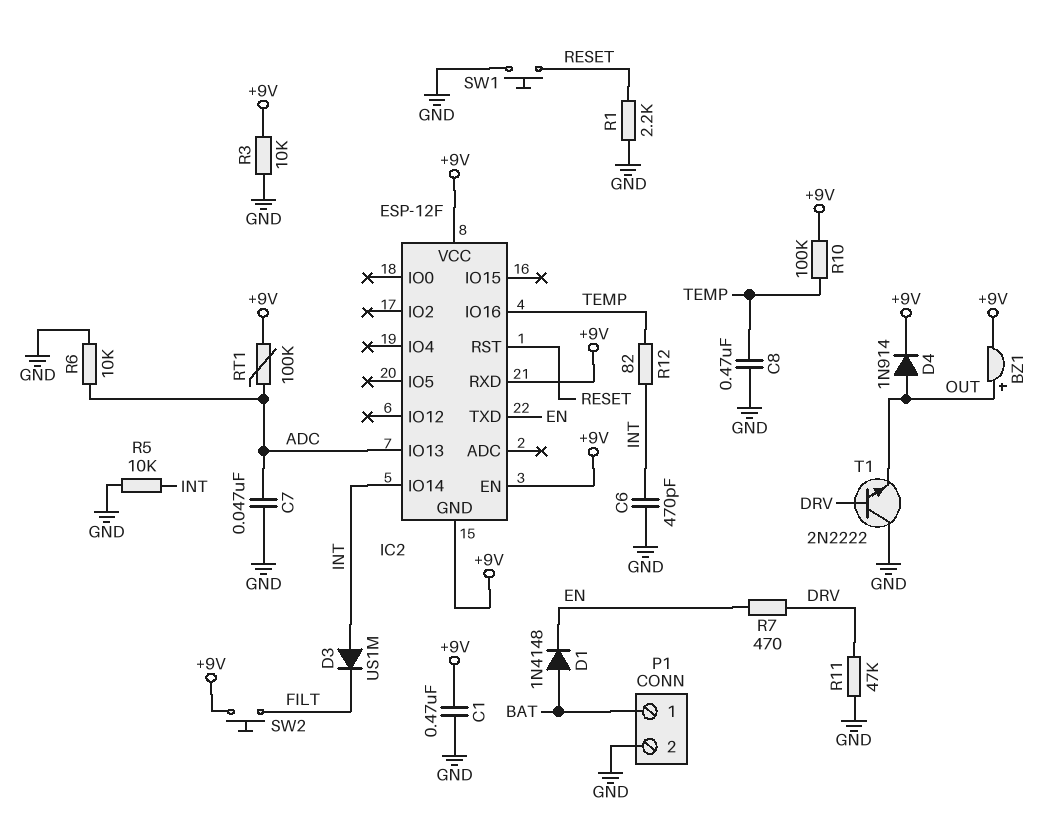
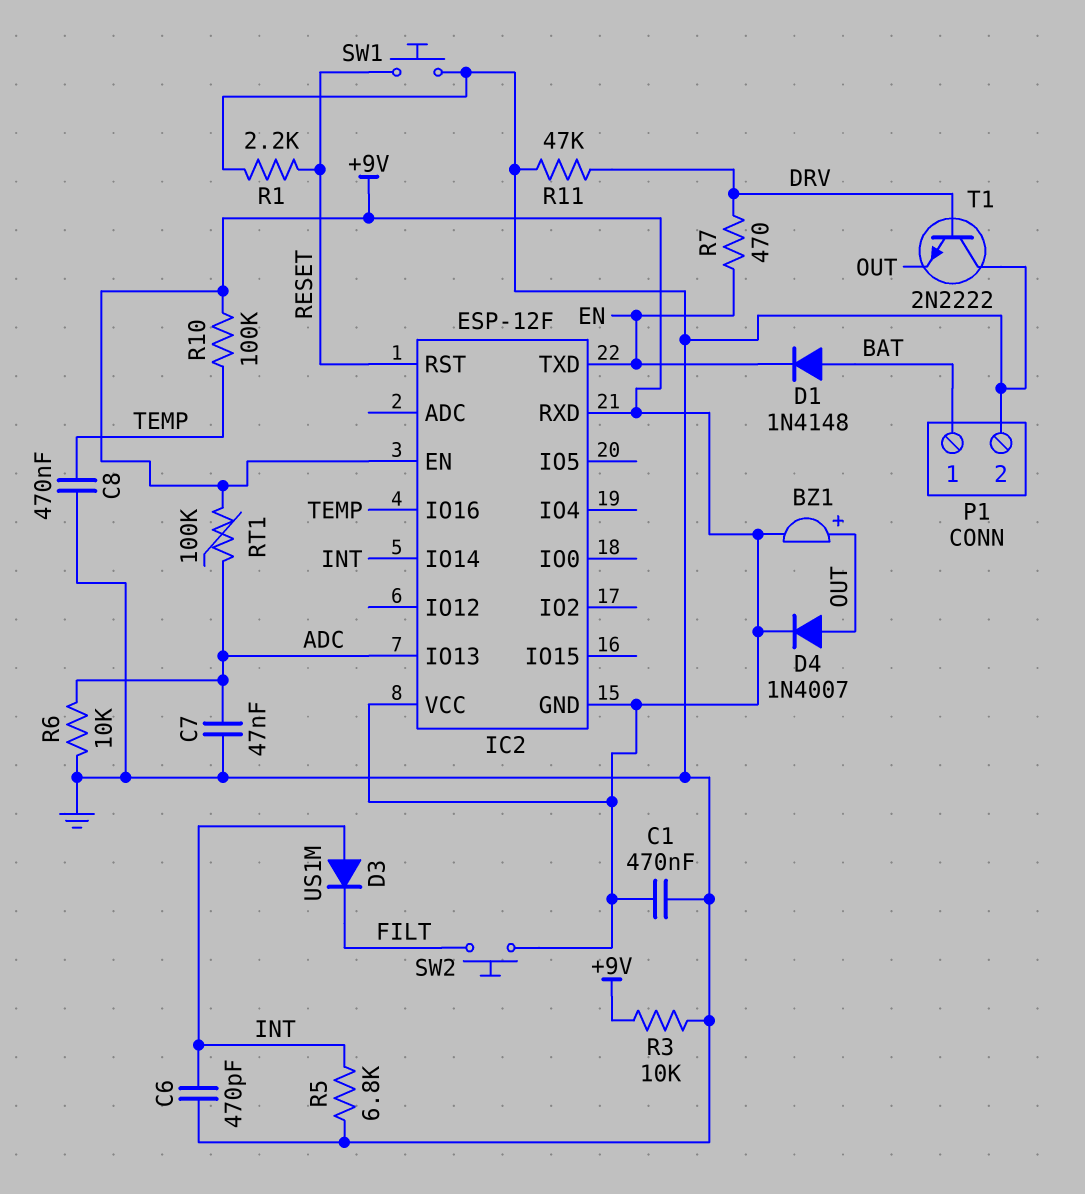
D4: diode 1N914 (A OUT, K +9V) -> diode 1N4007 (A OUT, K +9V)
R5: 10k (GND, INT) -> 6.8k (GND, INT)
R12: 82 (INT, TEMP) -> none

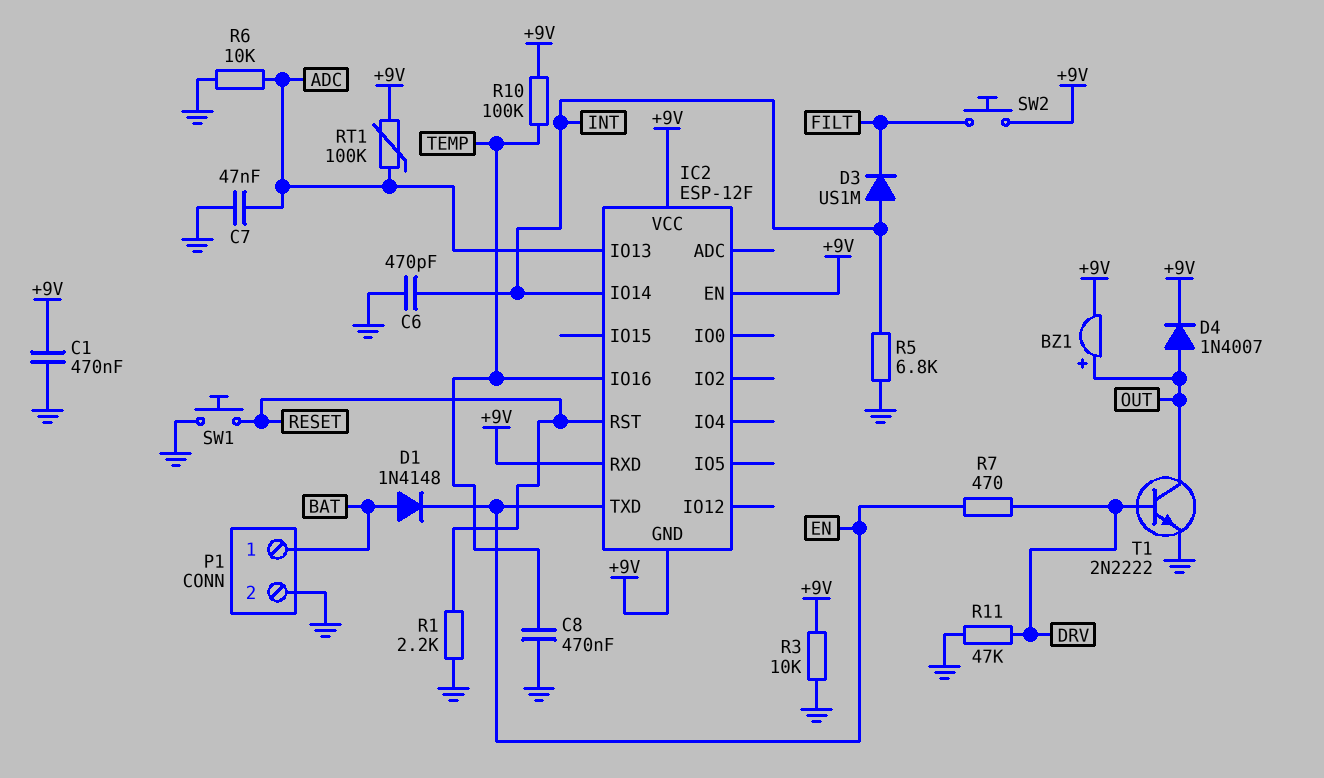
T1: NPN 2N2222 (B DRV, C GND, E OUT) -> NPN 2N2222 (B DRV, C OUT, E GND)

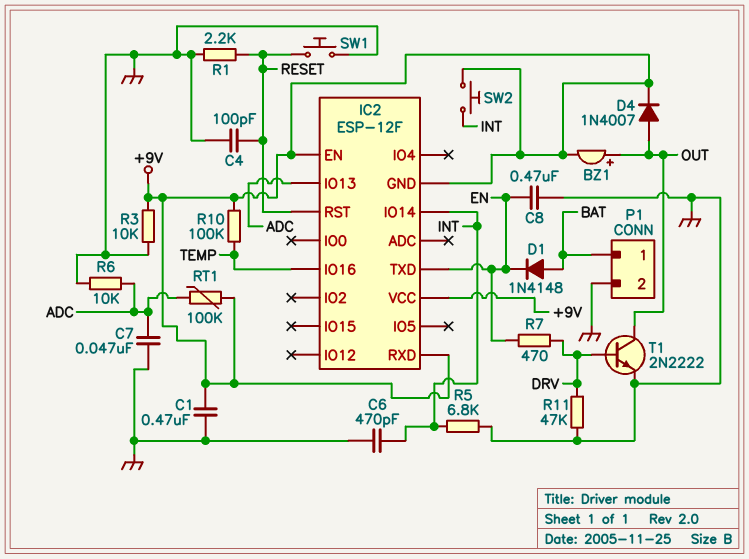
C4: none -> 100pF (GND, RESET)
C8: 470nF (GND, TEMP) -> 470nF (EN, GND)
D3: diode US1M (A INT, K FILT) -> none
SW2: button (+9V, FILT) -> button (+9V, INT)

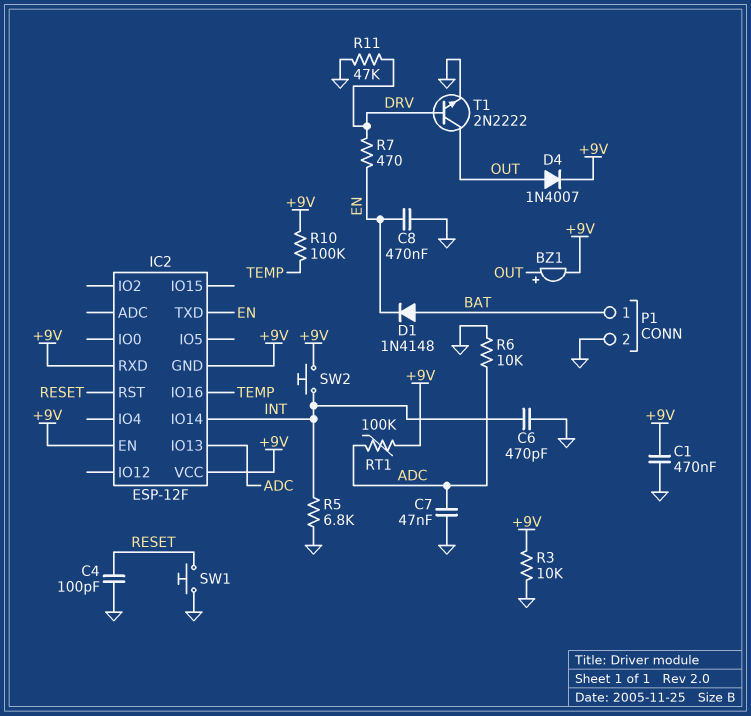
R1: 2.2k (GND, RESET) -> none

